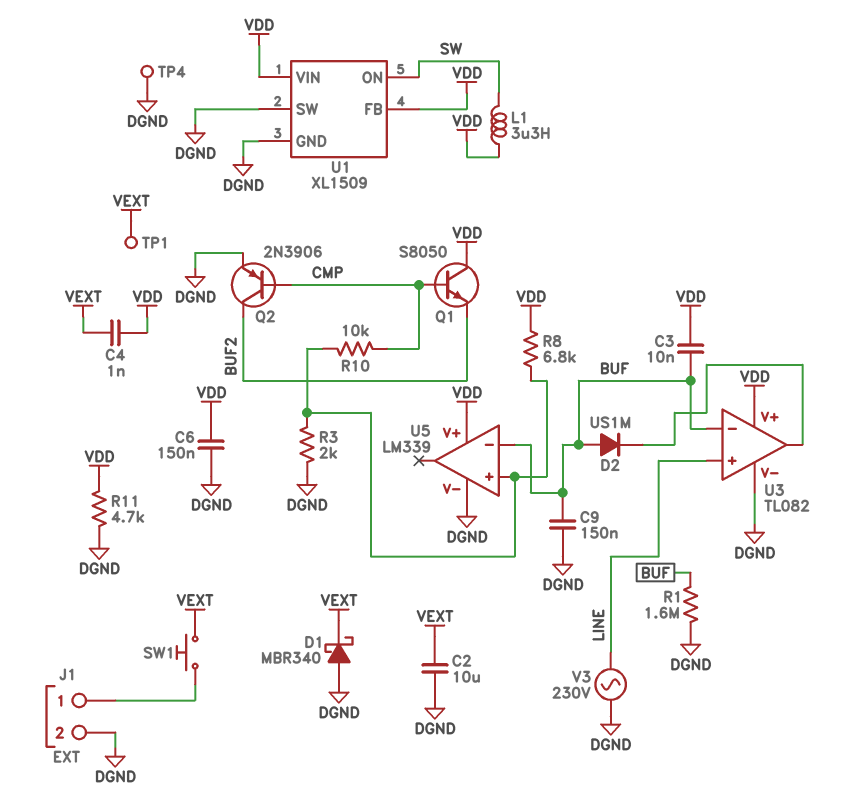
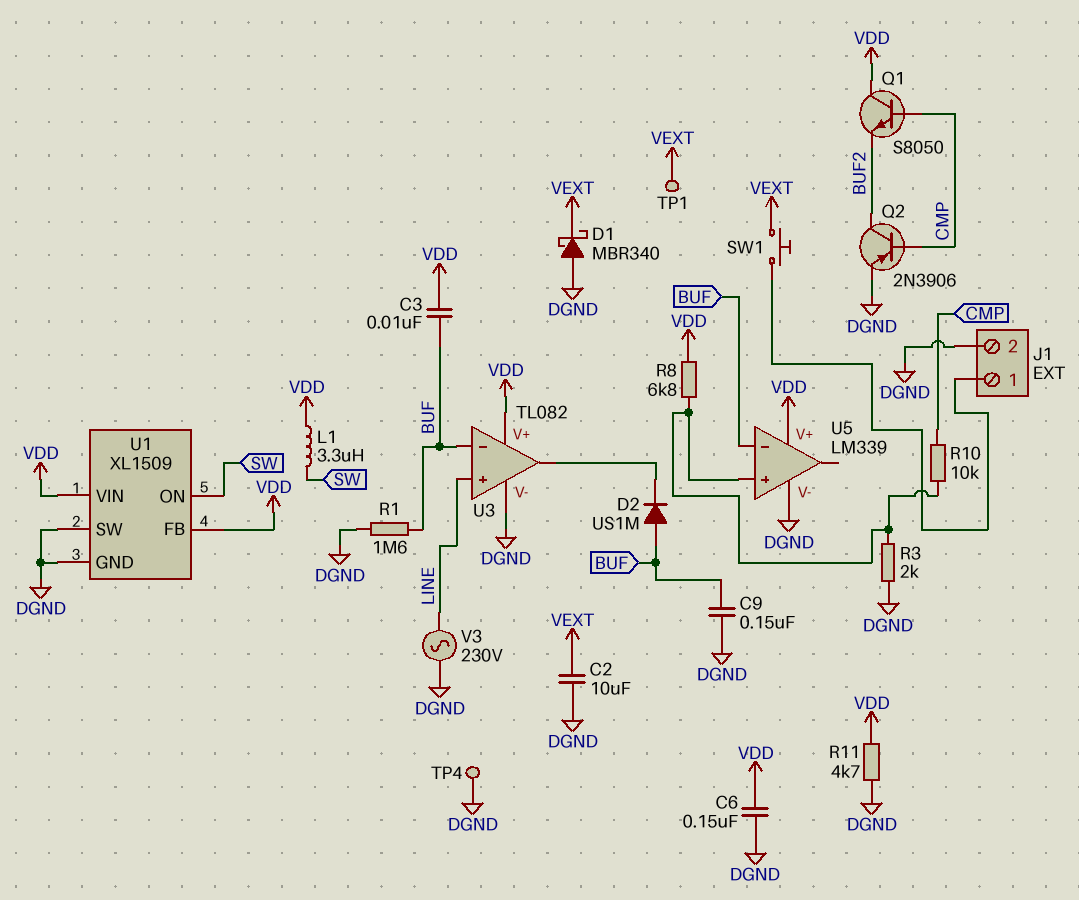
C4: 1nF (VDD, VEXT) -> none

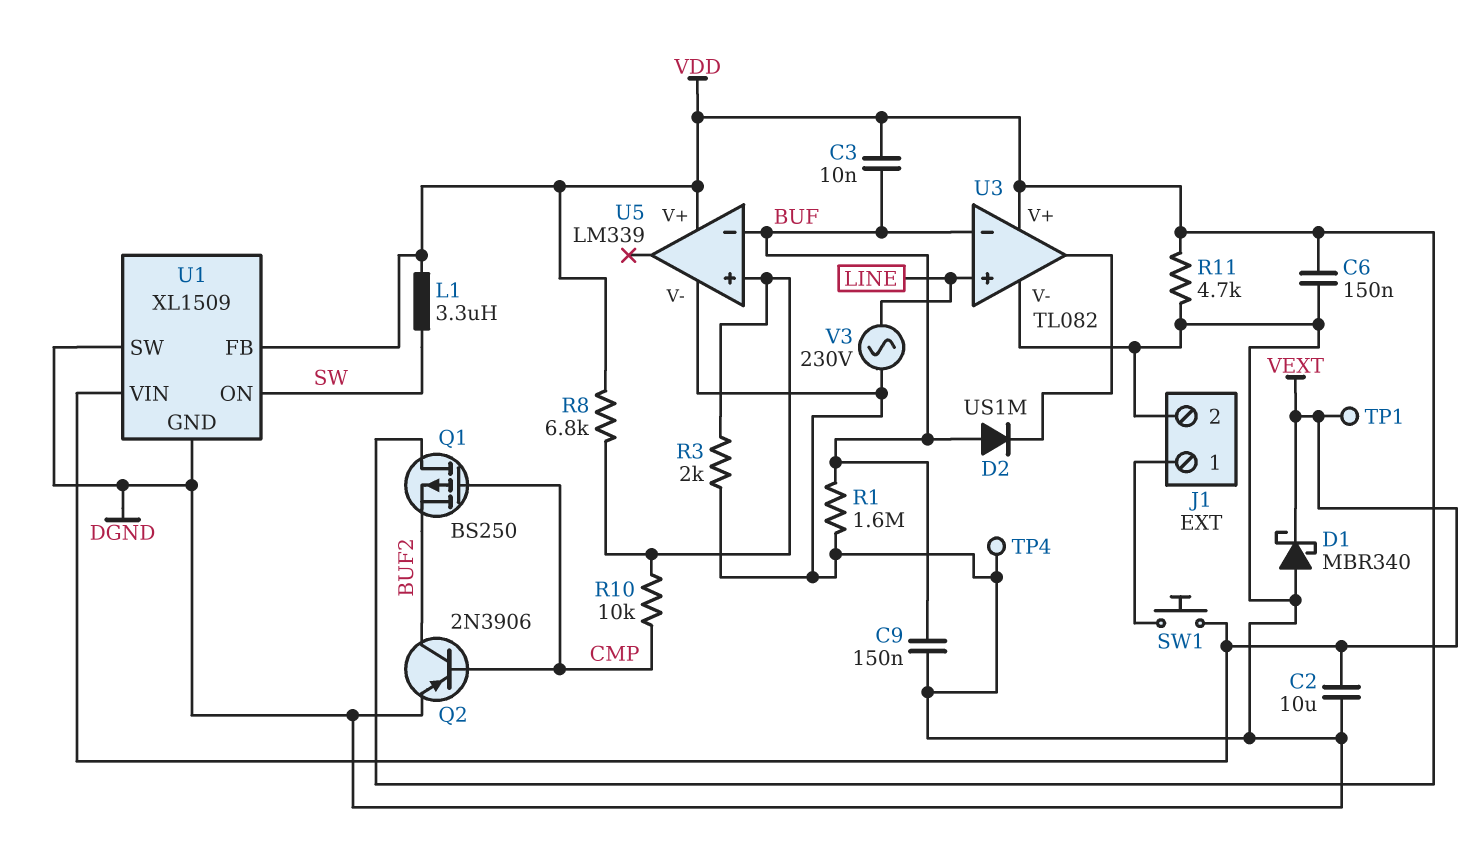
Q1: NPN S8050 (B CMP, C VDD, E BUF2) -> PMOS BS250 (G CMP, D VDD, S BUF2)
U1 pin VIN: VDD -> VEXT

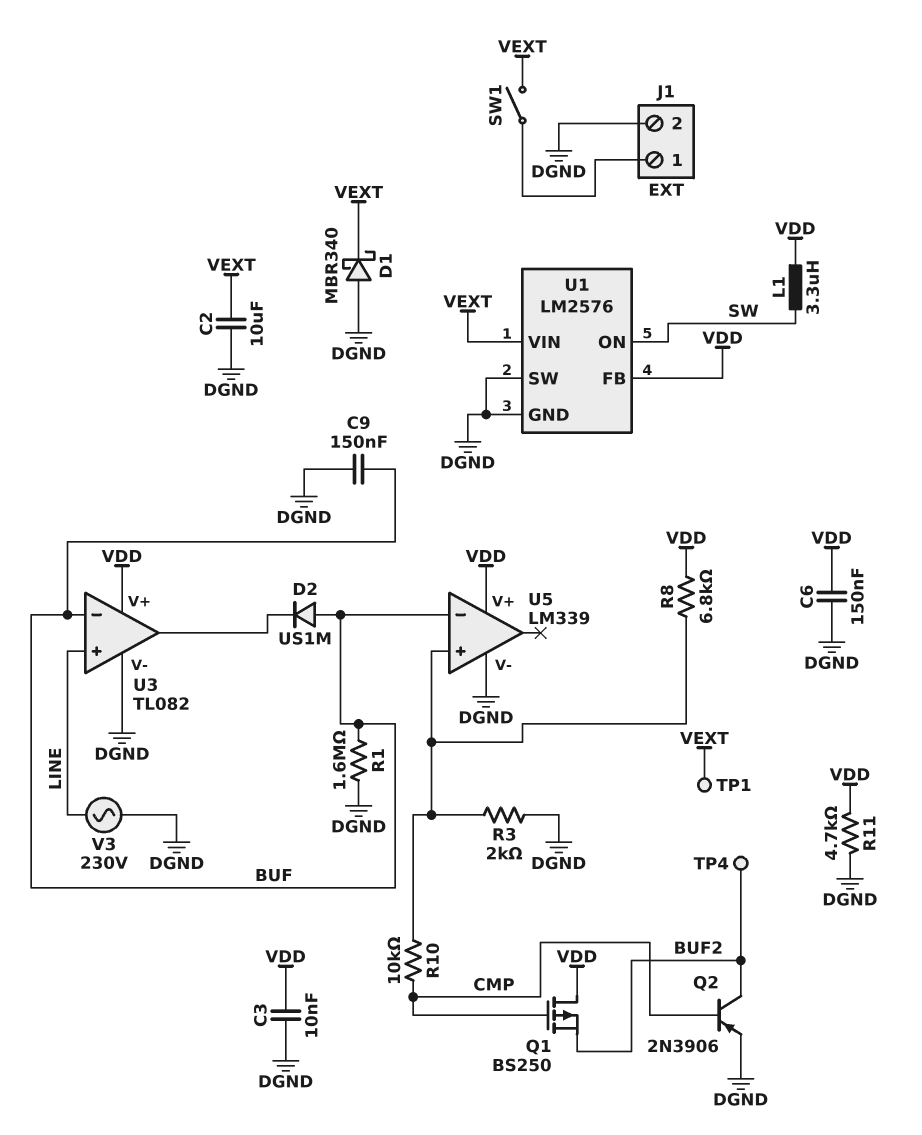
C3: 10nF (BUF, VDD) -> 10nF (DGND, VDD)
SW1: button (J1/1, VEXT) -> switch (J1/1, VEXT)
TP4: test point (DGND) -> test point (BUF2)
U1: XL1509 -> LM2576

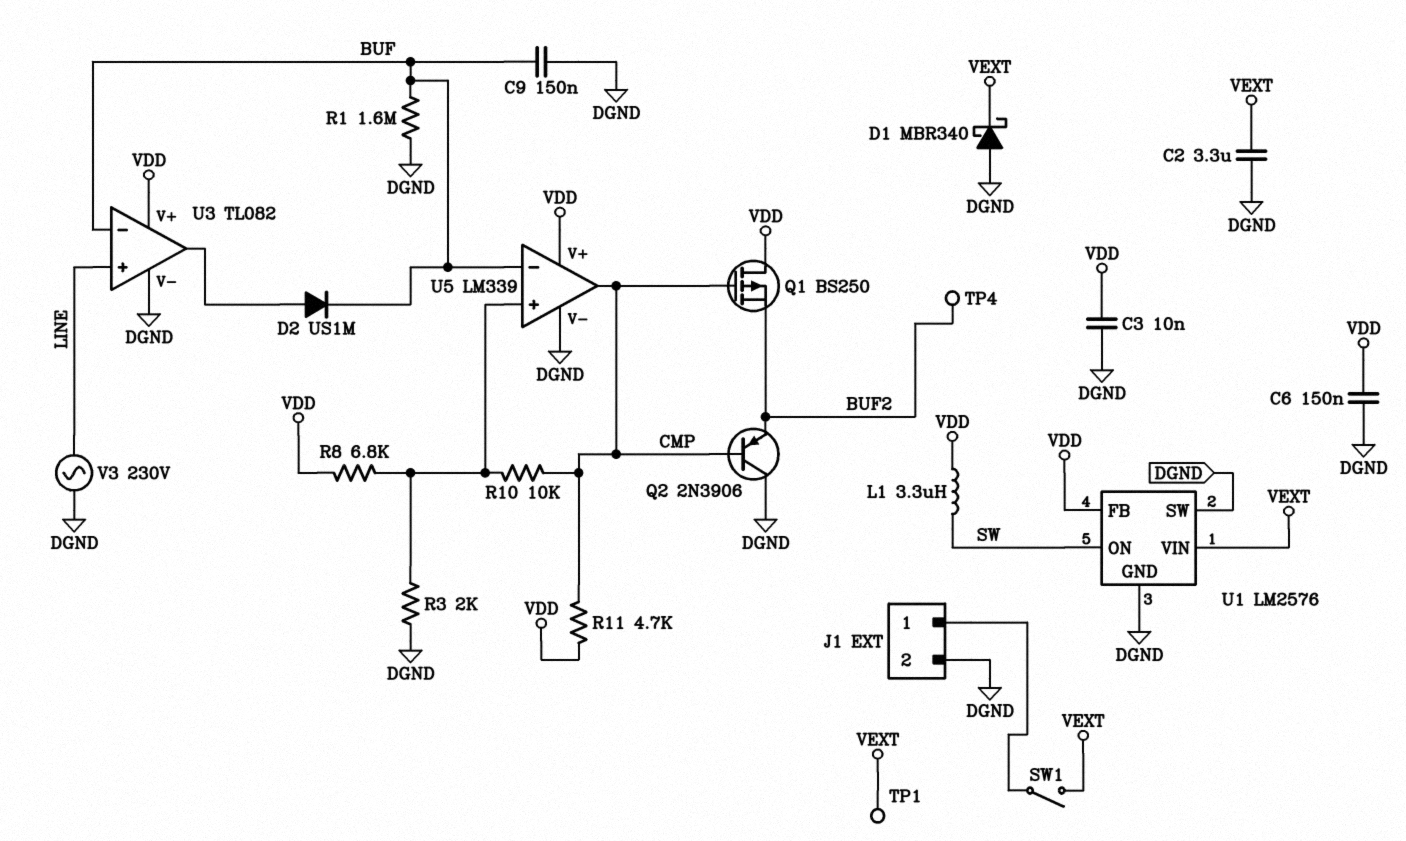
C2: 10uF (DGND, VEXT) -> 3.3uF (DGND, VEXT)
D2: diode US1M (A BUF, K U3/out) -> diode US1M (A U3/out, K BUF)
Q2: PNP 2N3906 (B CMP, C BUF2, E DGND) -> PNP 2N3906 (B CMP, C DGND, E BUF2)
R11: 4.7k (DGND, VDD) -> 4.7k (CMP, VDD)
U5 pin out: none -> CMP

